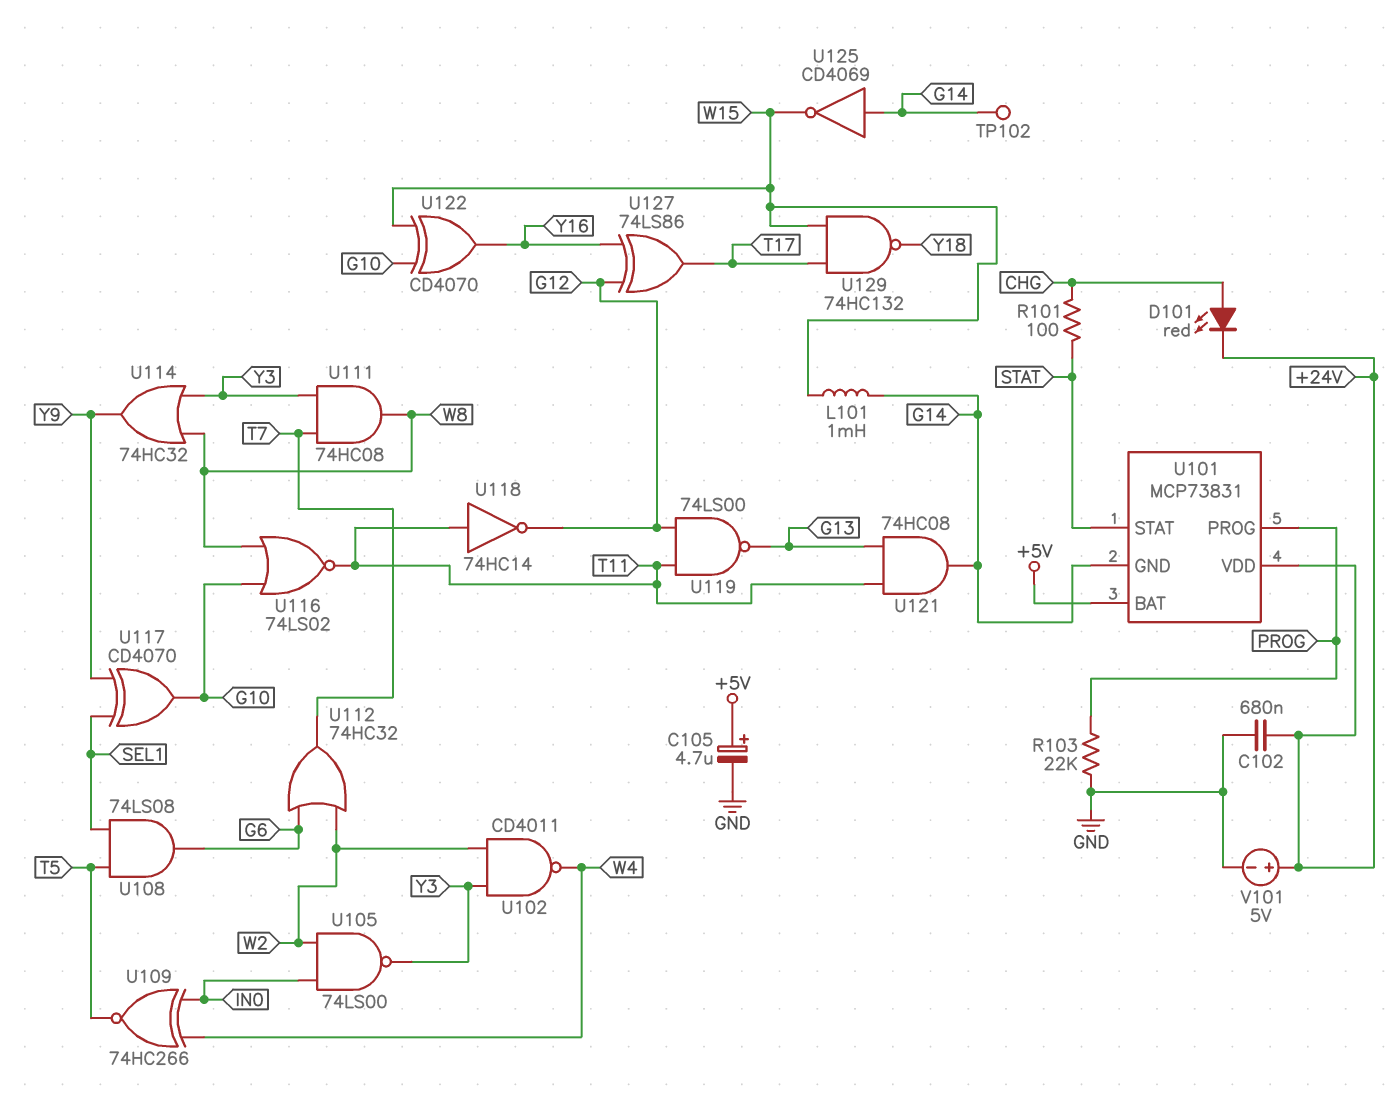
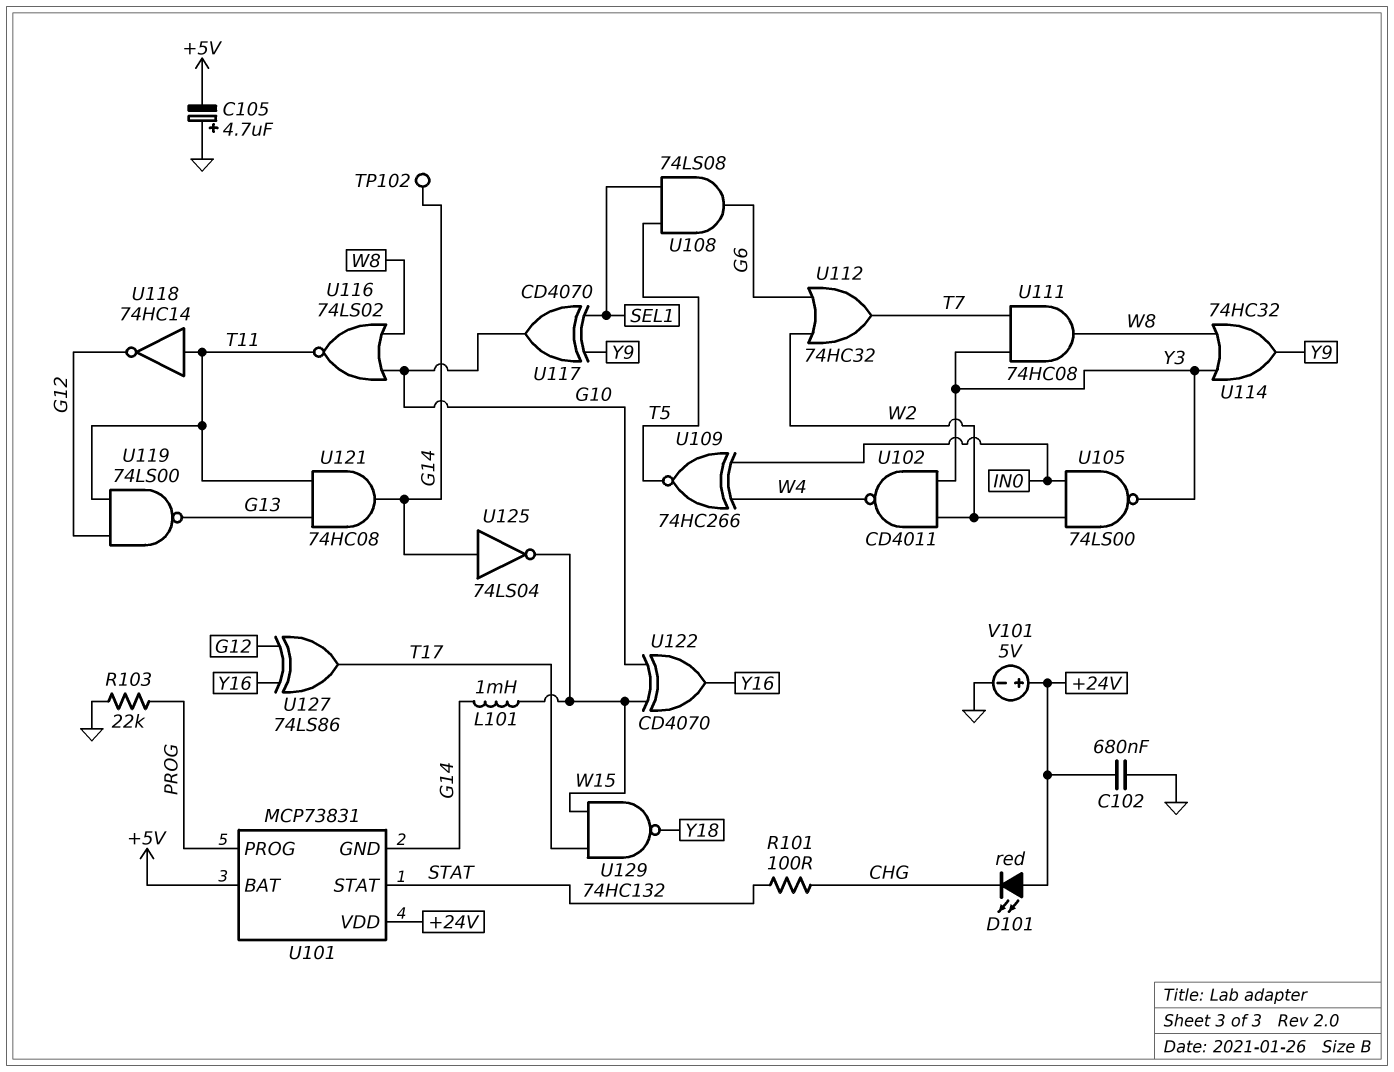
C105: 4.7uF (plus +5V, minus GND) -> 4.7uF (plus GND, minus +5V)
D101: LED red (A CHG, K +24V) -> LED red (A +24V, K CHG)
U125: NOT CD4069 (in G14, out W15) -> NOT 74LS04 (in G14, out W15)

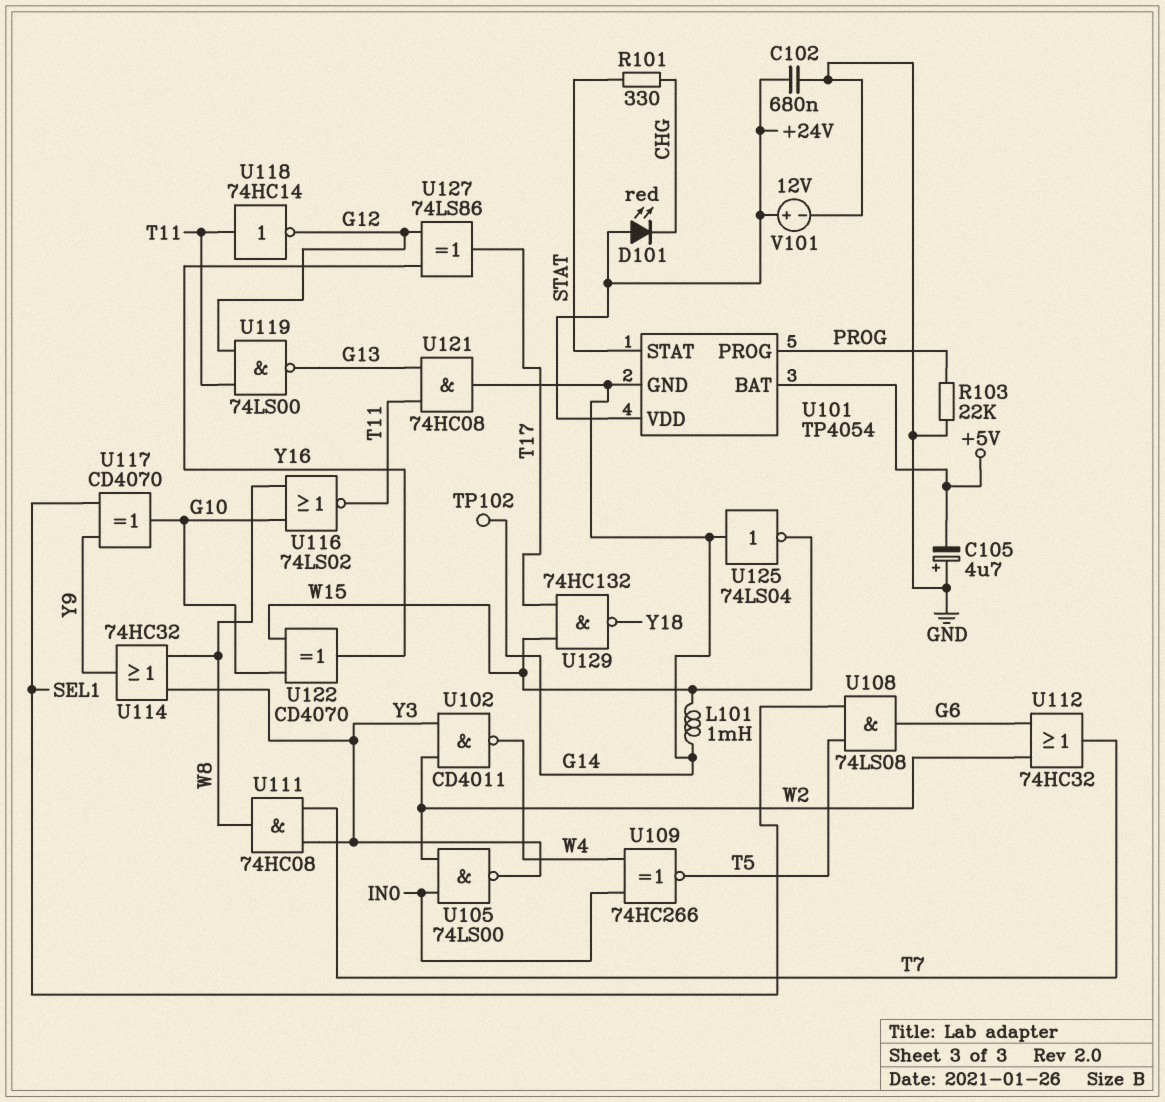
R101: 100 (CHG, STAT) -> 330 (CHG, STAT)
U101: MCP73831 -> TP4054
V101: 5V (plus +24V, minus GND) -> 12V (plus +24V, minus GND)

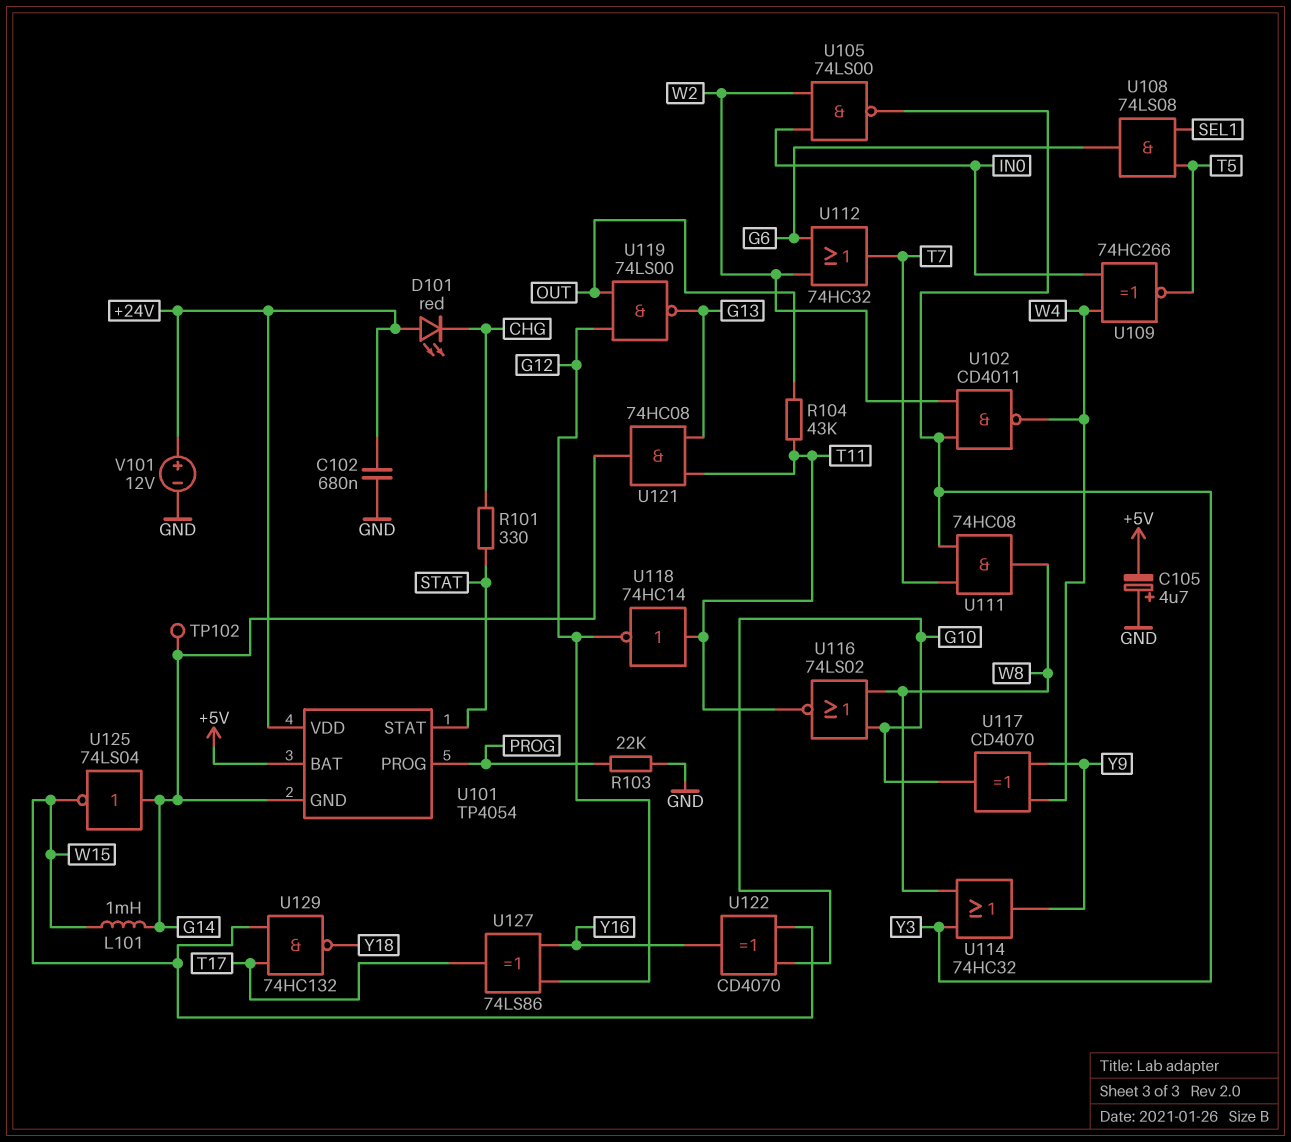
R104: none -> 43k (OUT, T11)
U117: XOR CD4070 (in SEL1, in Y9, out G10) -> XOR CD4070 (in W4, in Y9, out G10)
U119: NAND 74LS00 (in G12, in T11, out G13) -> NAND 74LS00 (in G12, in OUT, out G13)

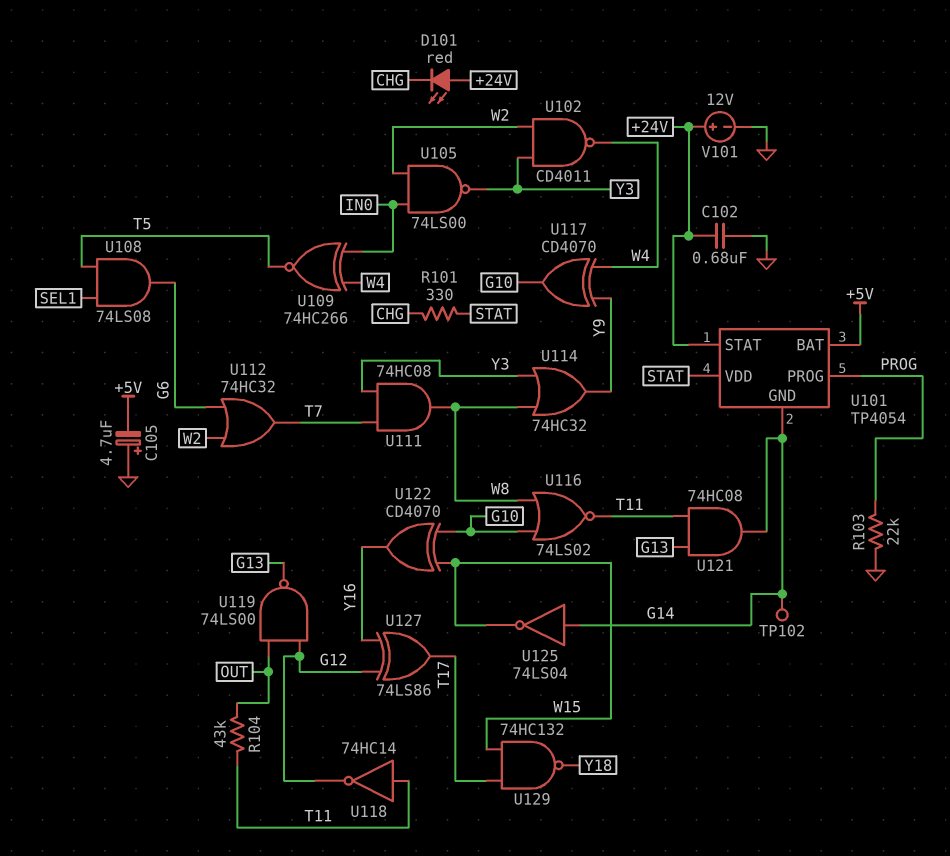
L101: 1mH (G14, W15) -> none
U101 pin STAT: STAT -> +24V
U101 pin VDD: +24V -> STAT

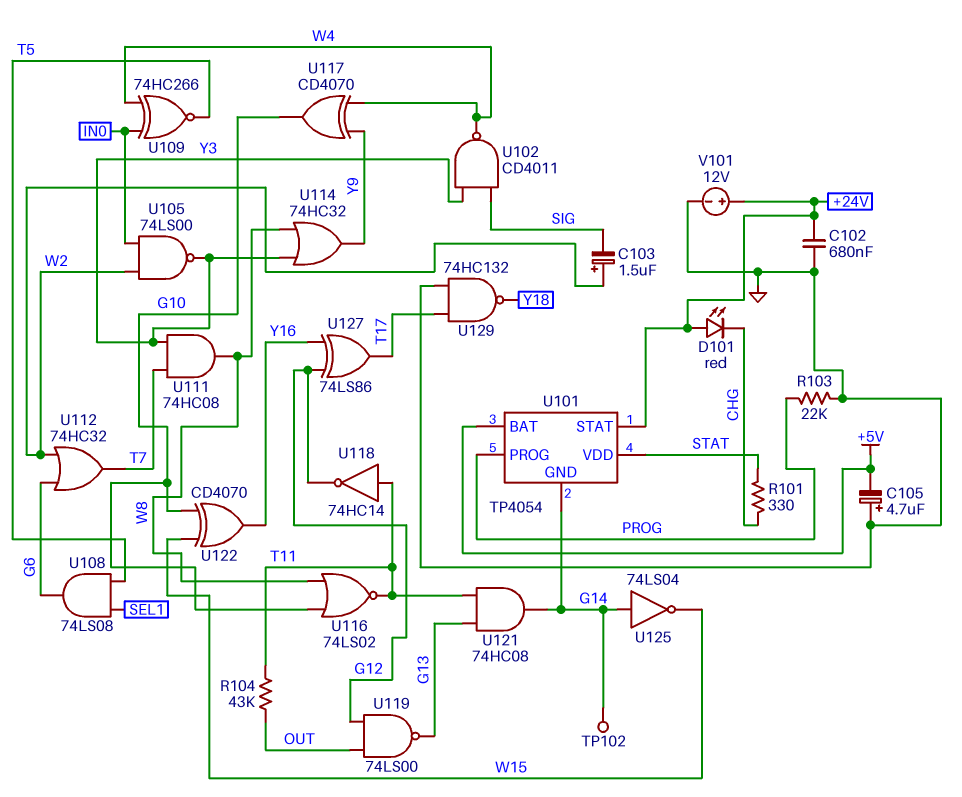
C103: none -> 1.5uF (plus W2, minus SIG)
U102: NAND CD4011 (in W2, in Y3, out W4) -> NAND CD4011 (in SIG, in Y3, out W4)
U129: NAND 74HC132 (in T17, in W15, out Y18) -> NAND 74HC132 (in GND, in T17, out Y18)

